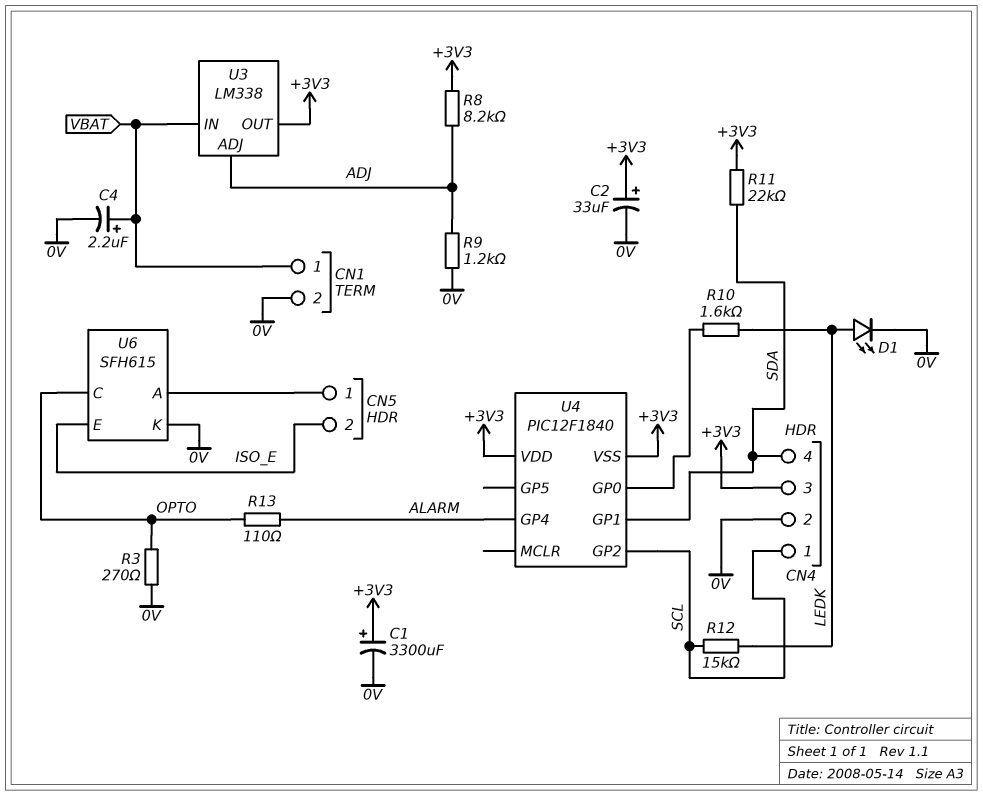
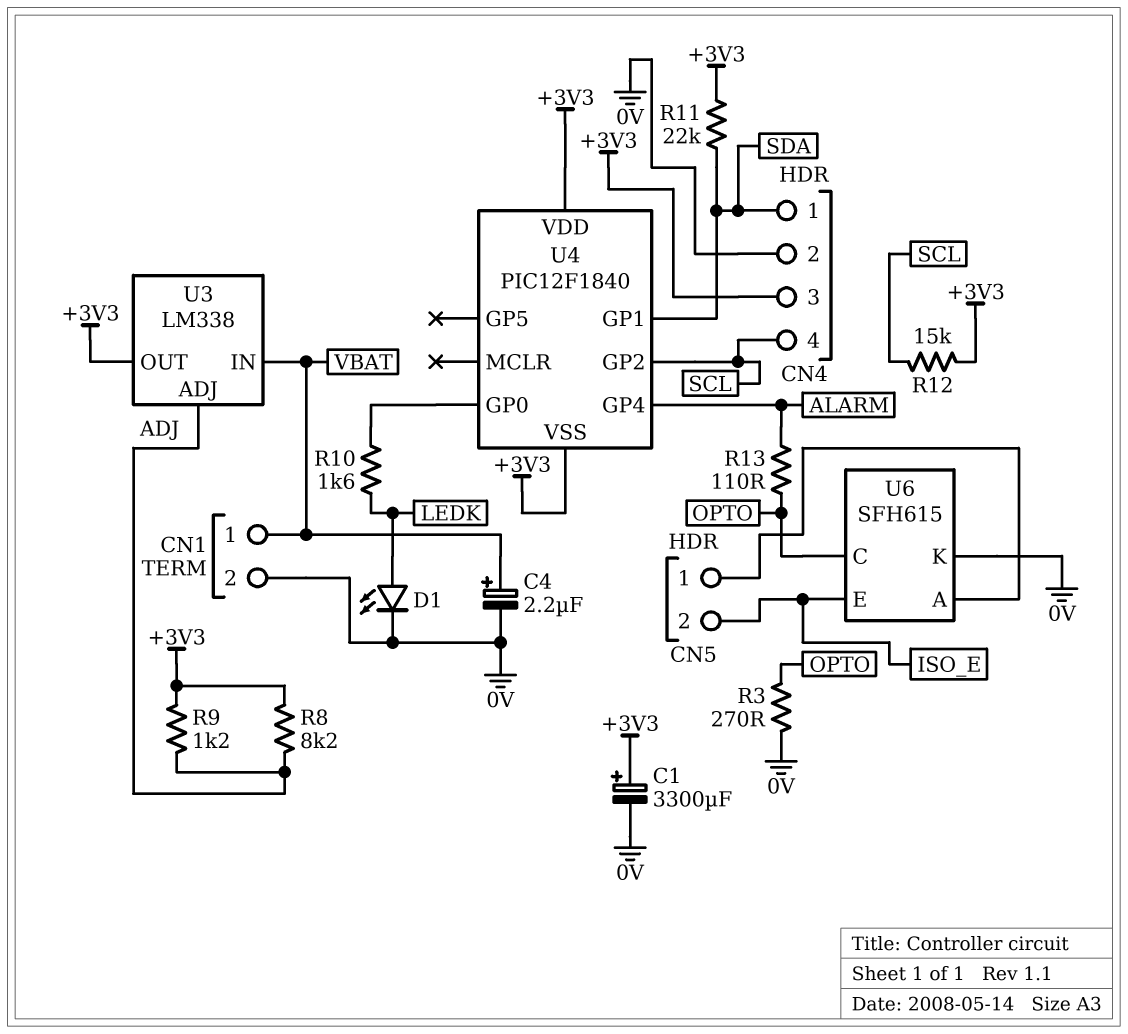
C2: 33uF (plus +3V3, minus 0V) -> none
CN4 pin 1: SCL -> SDA
CN4 pin 4: SDA -> SCL
R9: 1.2k (0V, ADJ) -> 1.2k (+3V3, ADJ)
R12: 15k (LEDK, SCL) -> 15k (+3V3, SCL)

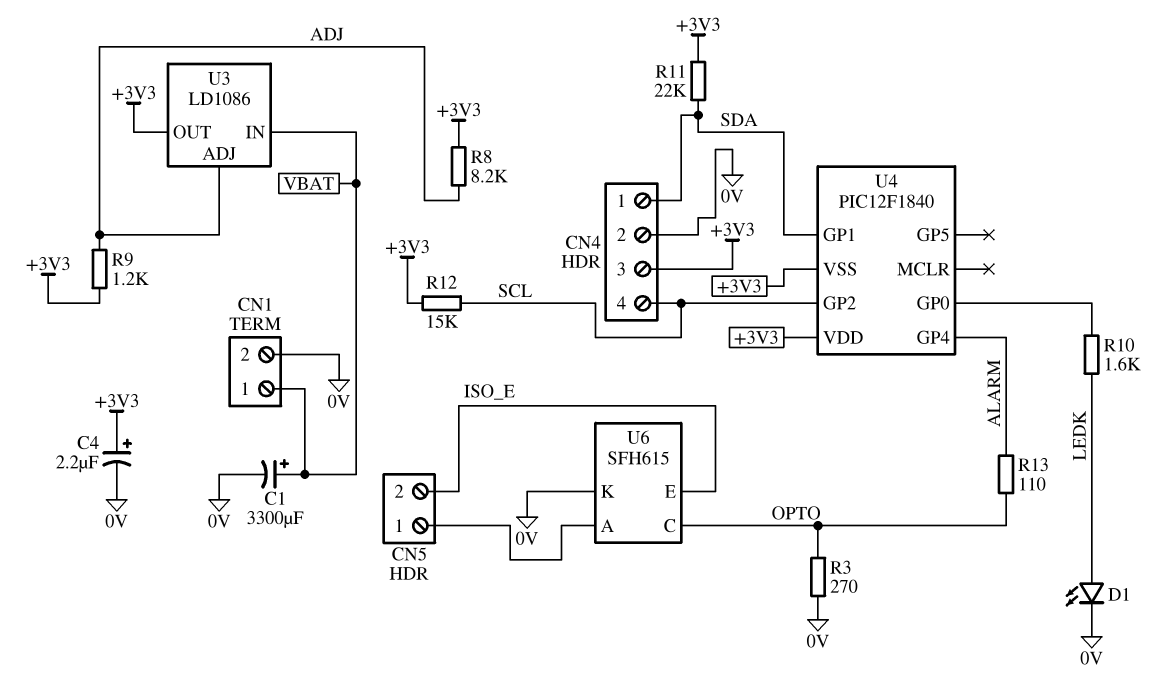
C1: 3300uF (plus +3V3, minus 0V) -> 3300uF (plus VBAT, minus 0V)
C4: 2.2uF (plus VBAT, minus 0V) -> 2.2uF (plus +3V3, minus 0V)
U3: LM338 -> LD1086

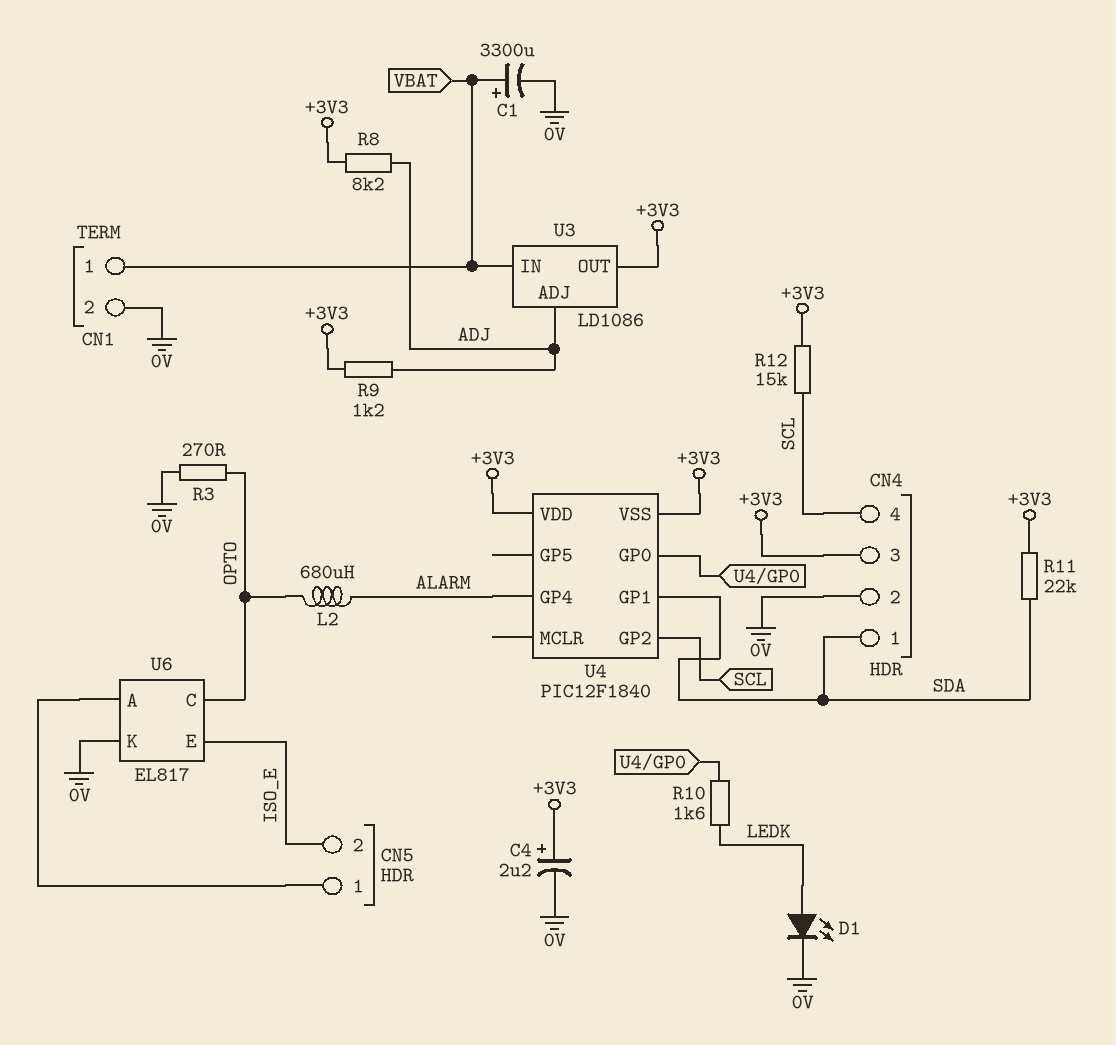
L2: none -> 680uH (ALARM, OPTO)
R13: 110 (ALARM, OPTO) -> none
U6: SFH615 -> EL817

